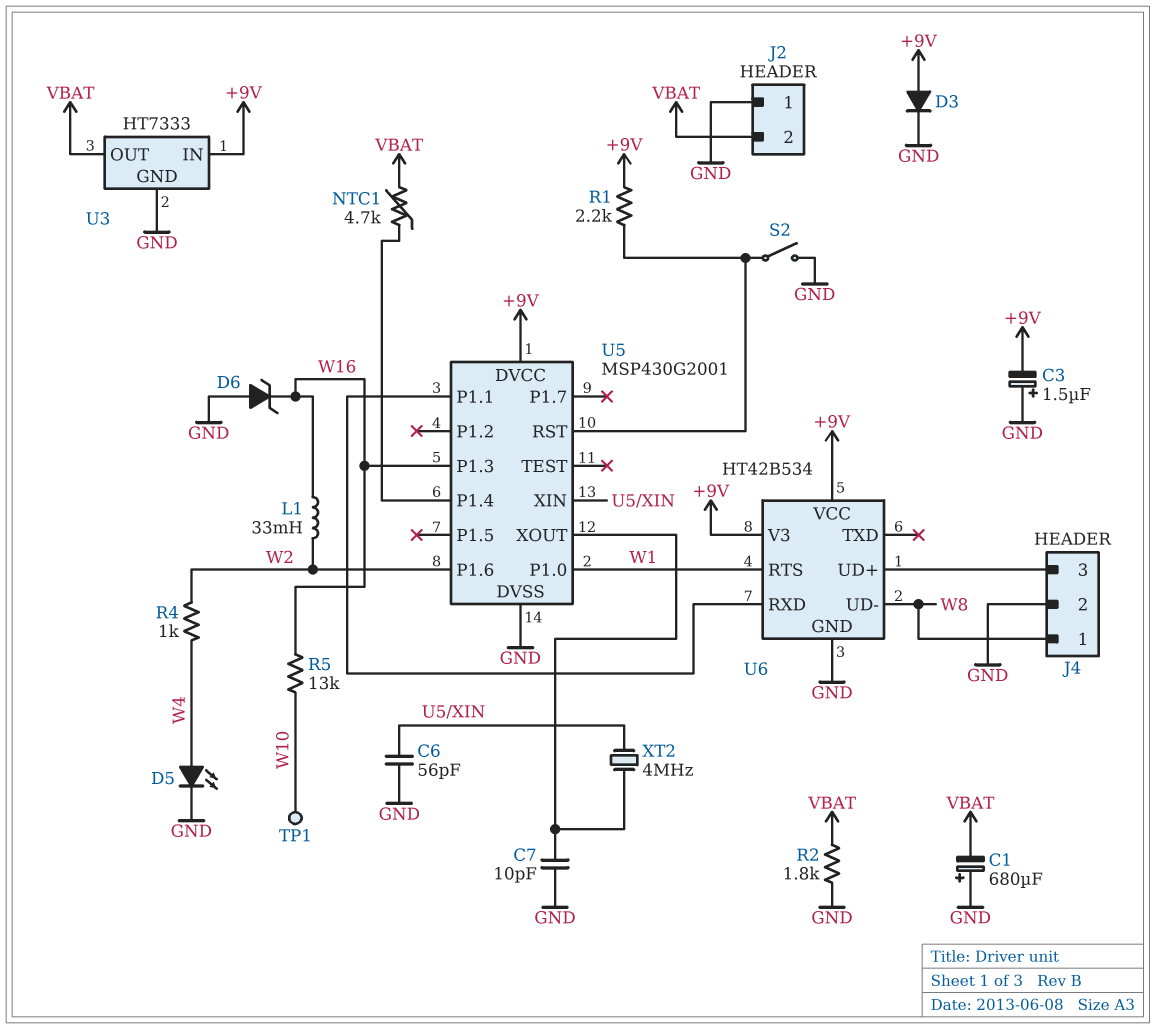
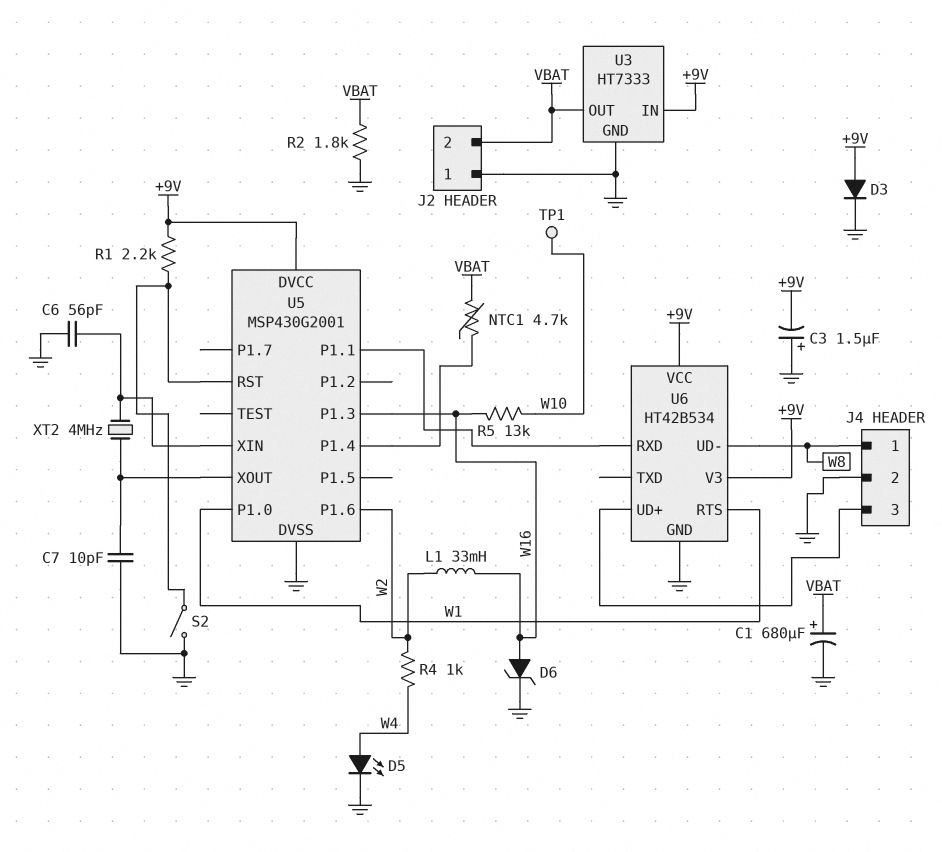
C1: 680uF (plus GND, minus VBAT) -> 680uF (plus VBAT, minus GND)
D6: zener (A GND, K W16) -> zener (A W16, K GND)

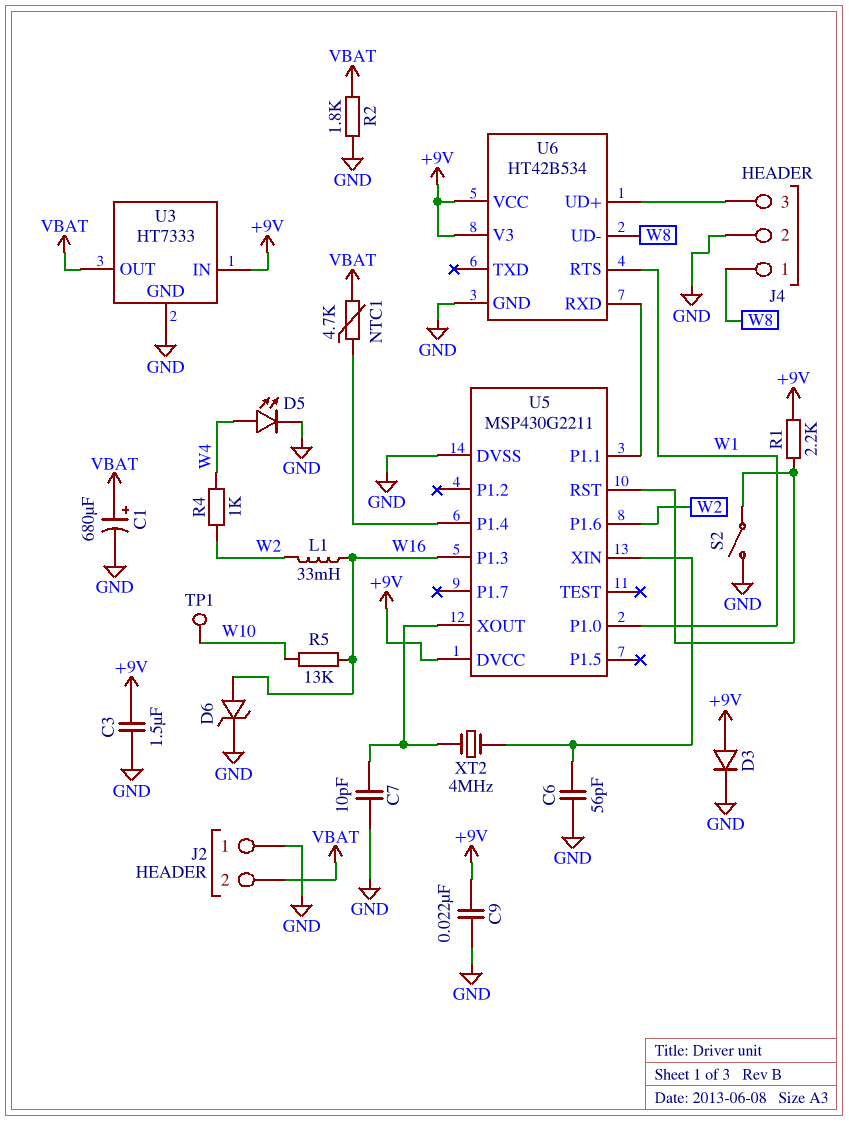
C3: 1.5uF (plus GND, minus +9V) -> 1.5uF (+9V, GND)
C9: none -> 22nF (+9V, GND)
U5: MSP430G2001 -> MSP430G2211

